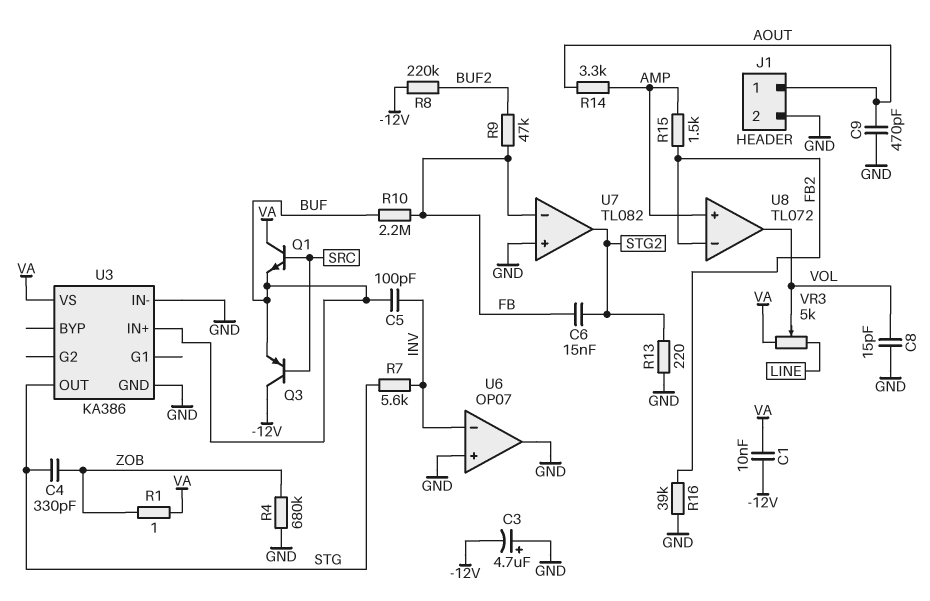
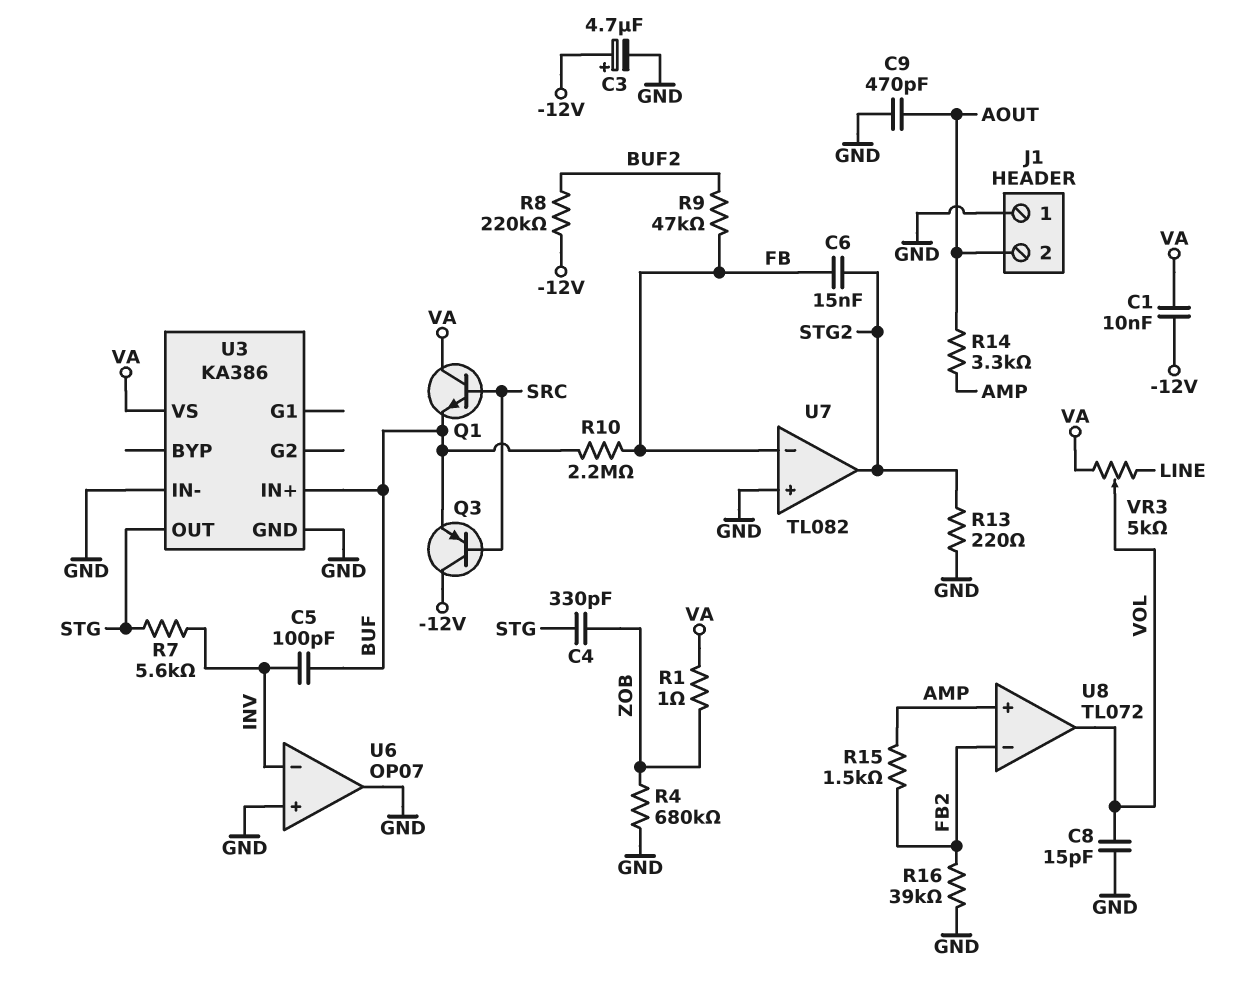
C3: 4.7uF (plus GND, minus -12V) -> 4.7uF (plus -12V, minus GND)
J1 pin 1: AOUT -> GND
J1 pin 2: GND -> AOUT

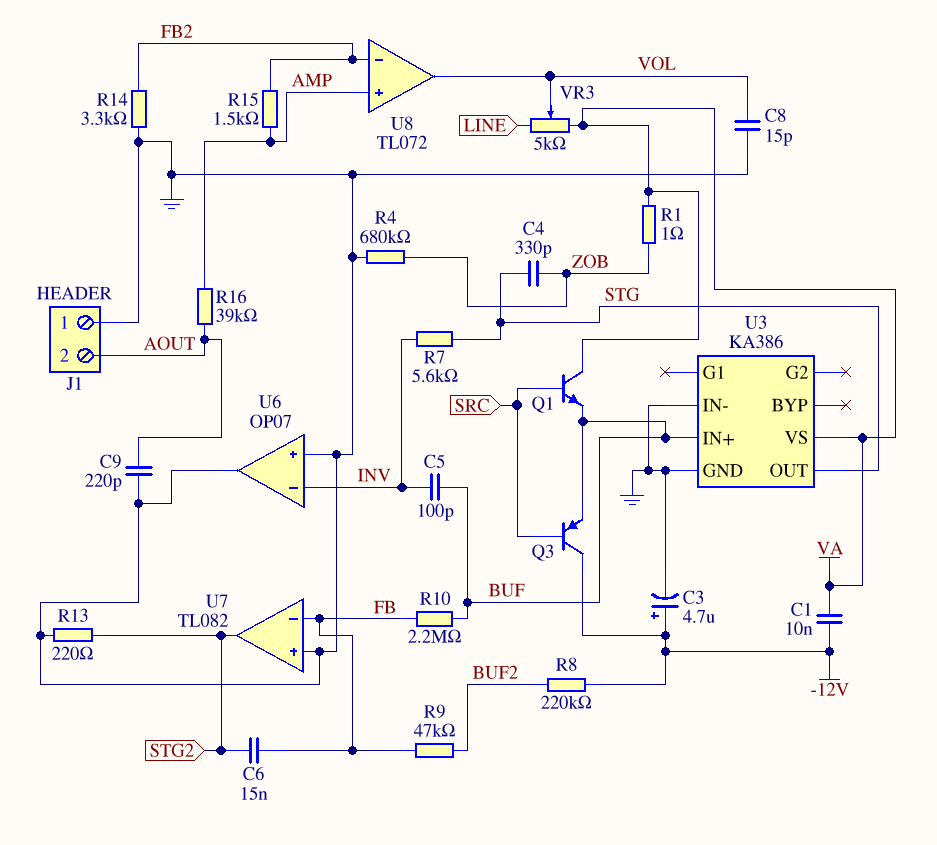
C9: 470pF (AOUT, GND) -> 220pF (AOUT, GND)
R14: 3.3k (AMP, AOUT) -> 3.3k (FB2, GND)
R16: 39k (FB2, GND) -> 39k (AMP, AOUT)

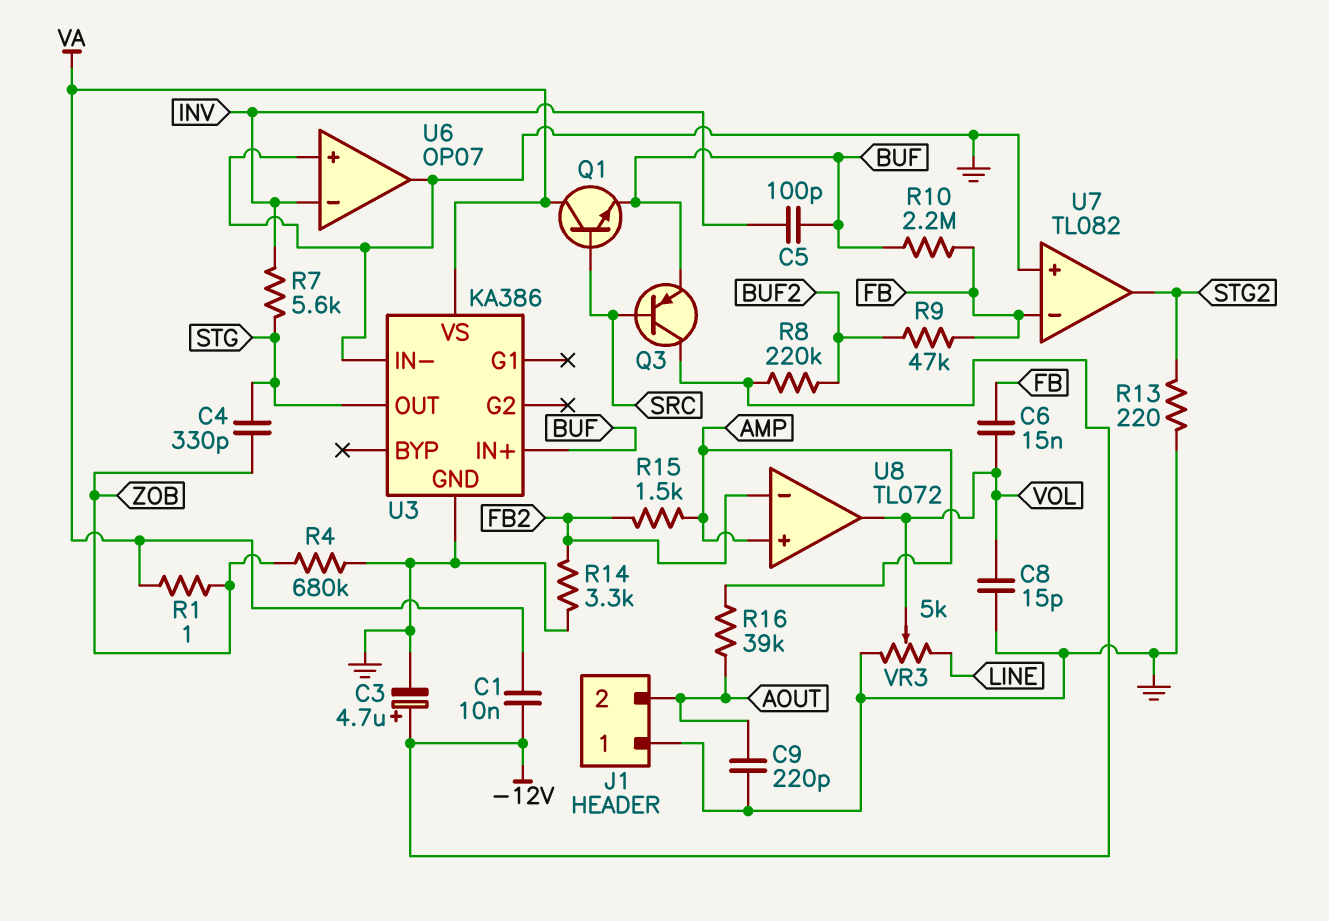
C6: 15nF (FB, STG2) -> 15nF (FB, VOL)
VR3: 5k (LINE, VA, wiper VOL) -> 5k (GND, LINE, wiper VOL)

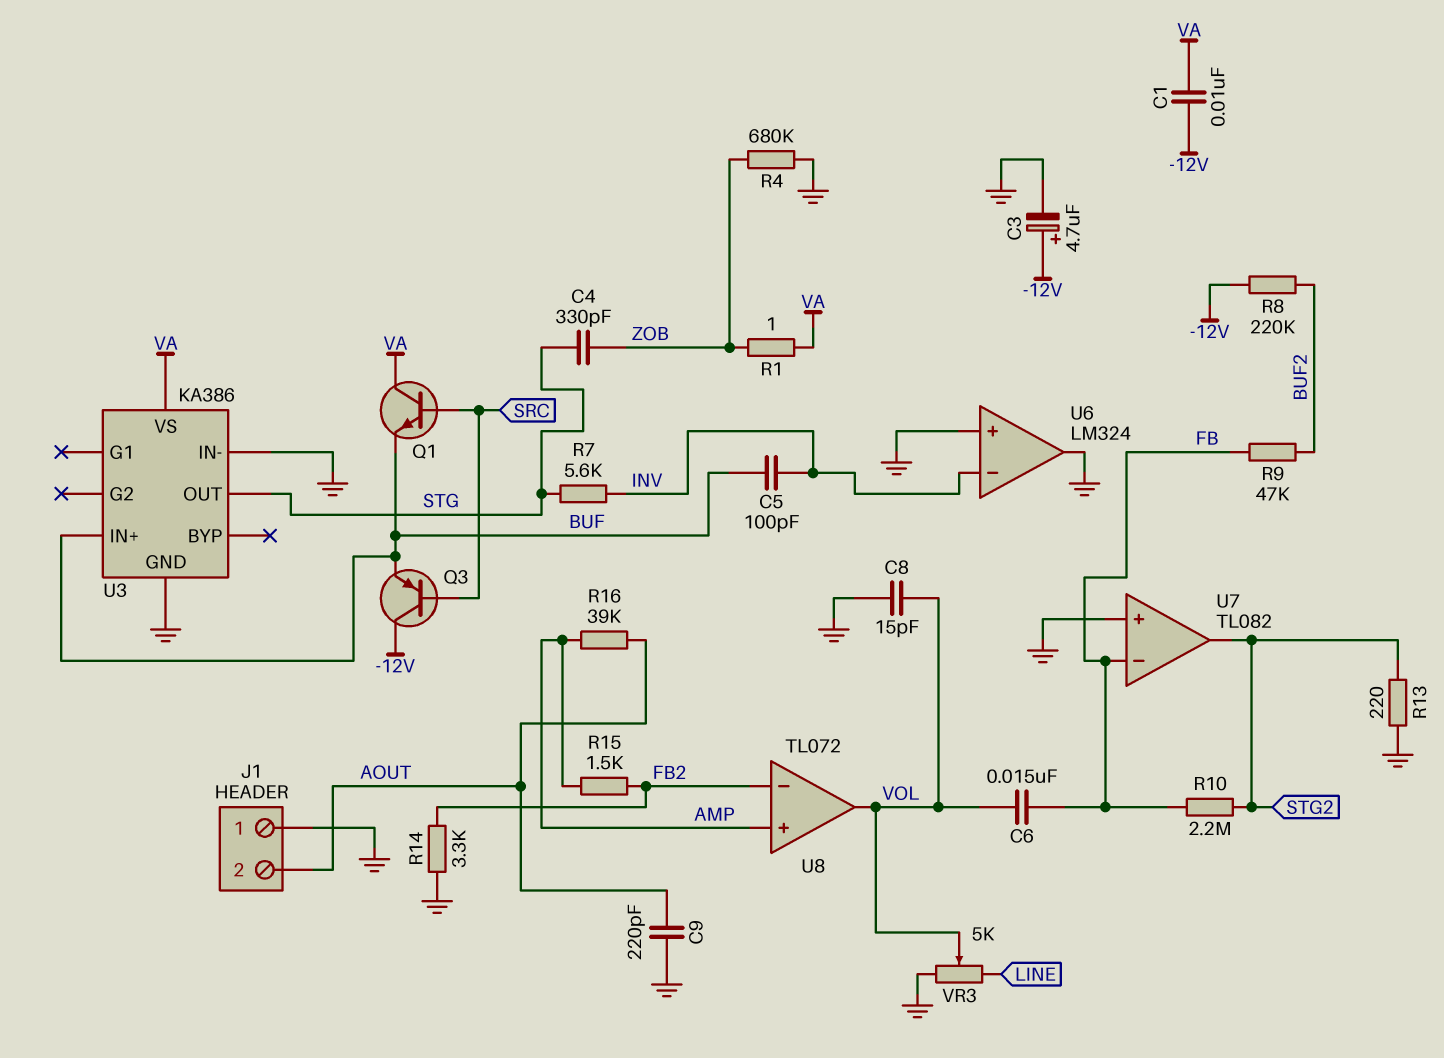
R10: 2.2M (BUF, FB) -> 2.2M (FB, STG2)
U6: OP07 -> LM324

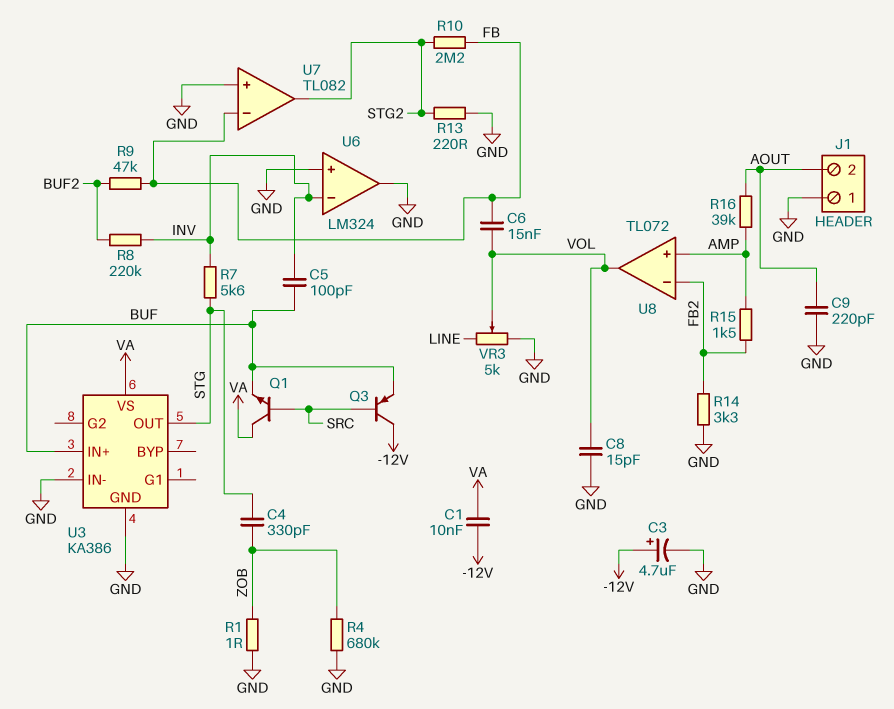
R1: 1 (VA, ZOB) -> 1 (GND, ZOB)
R8: 220k (-12V, BUF2) -> 220k (BUF2, INV)

